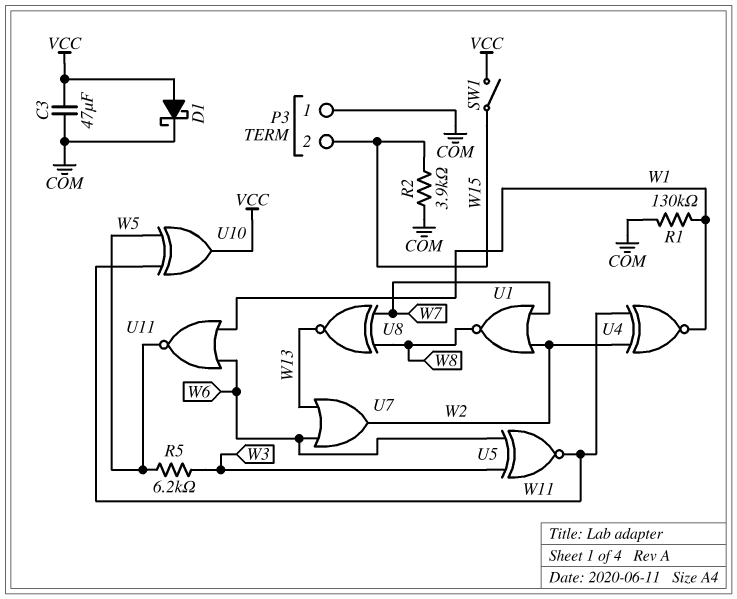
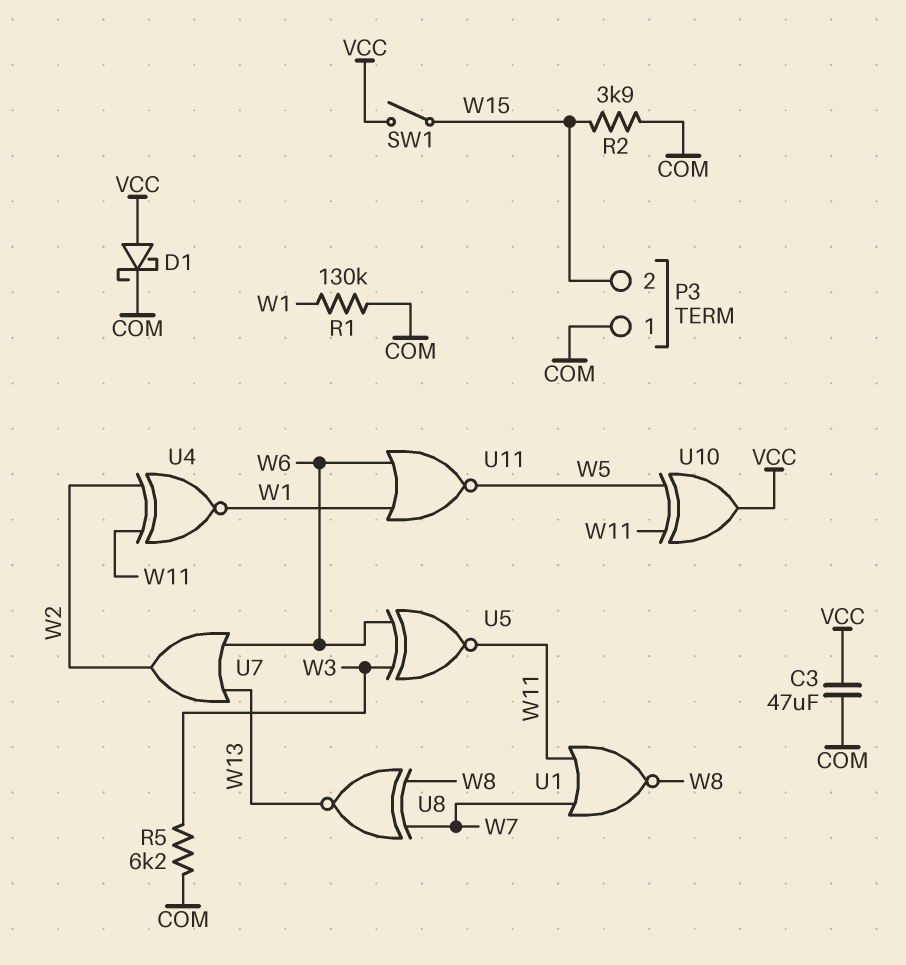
R5: 6.2k (W3, W5) -> 6.2k (COM, W3)
U1: NOR (in W2, in W7, out W8) -> NOR (in W7, in W11, out W8)

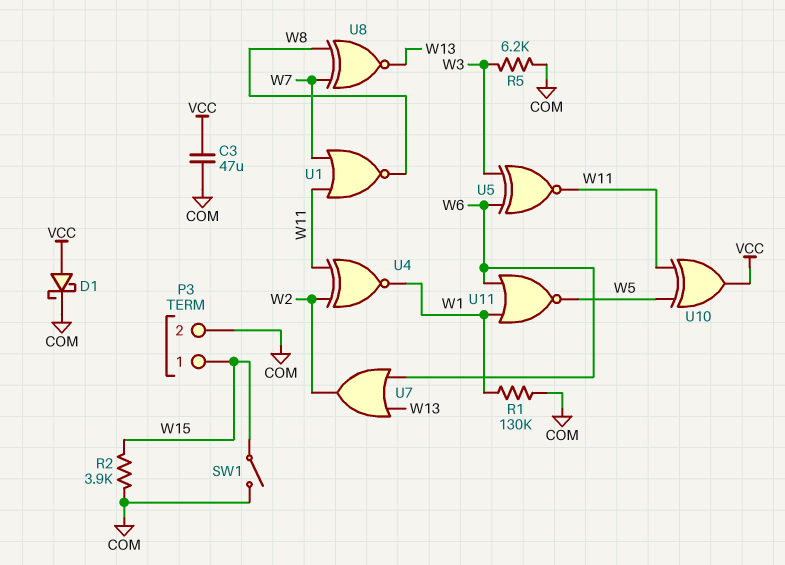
P3 pin 1: COM -> W15
P3 pin 2: W15 -> COM
SW1: switch (VCC, W15) -> switch (COM, W15)

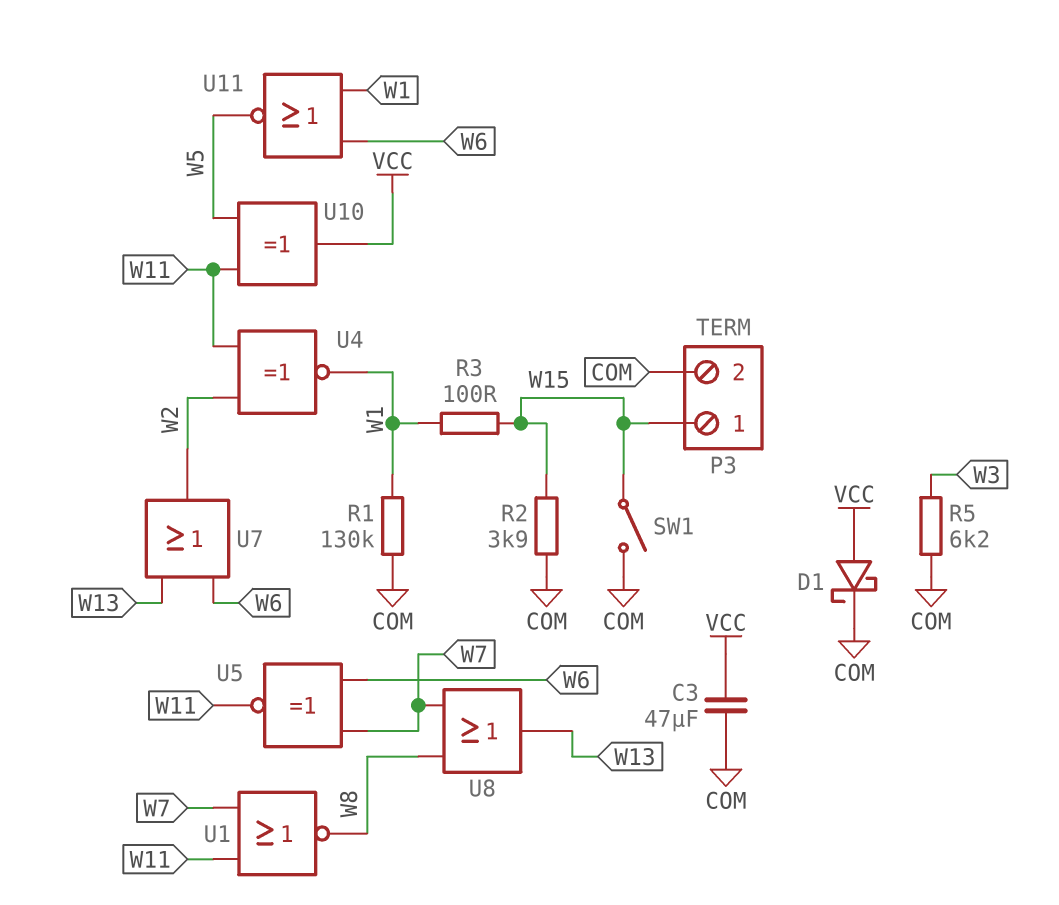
R3: none -> 100 (W1, W15)
U5: XNOR (in W3, in W6, out W11) -> XNOR (in W6, in W7, out W11)
U8: XNOR (in W7, in W8, out W13) -> OR (in W7, in W8, out W13)

